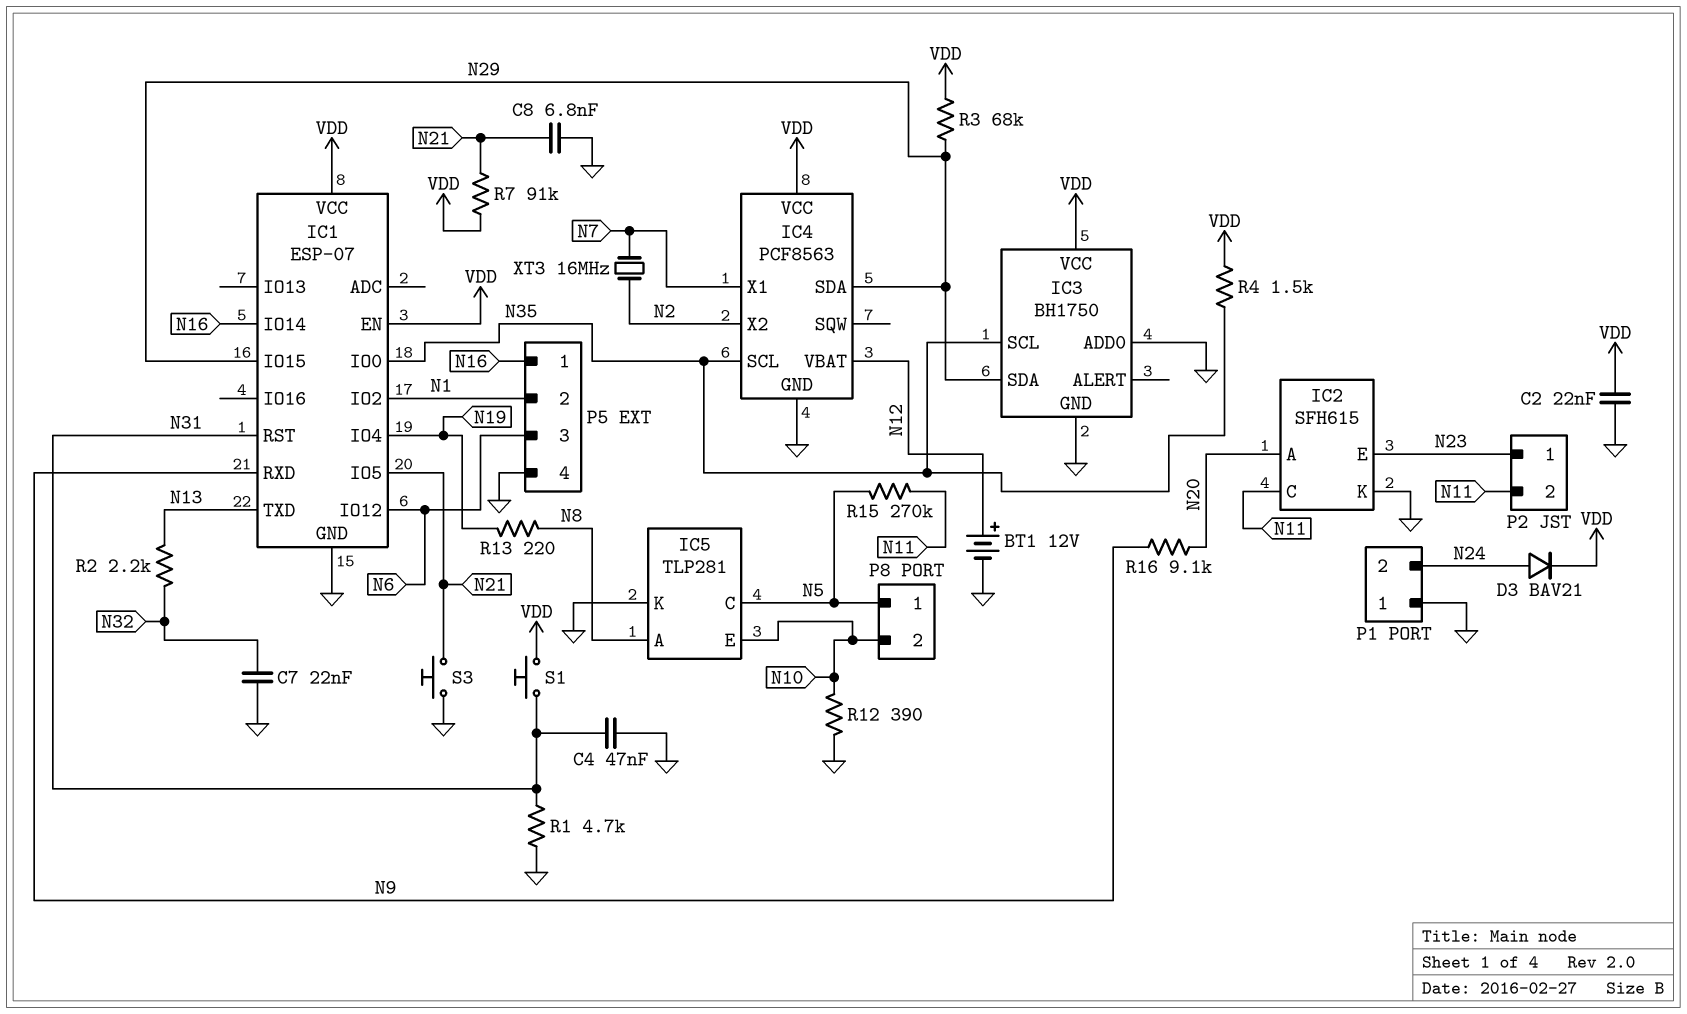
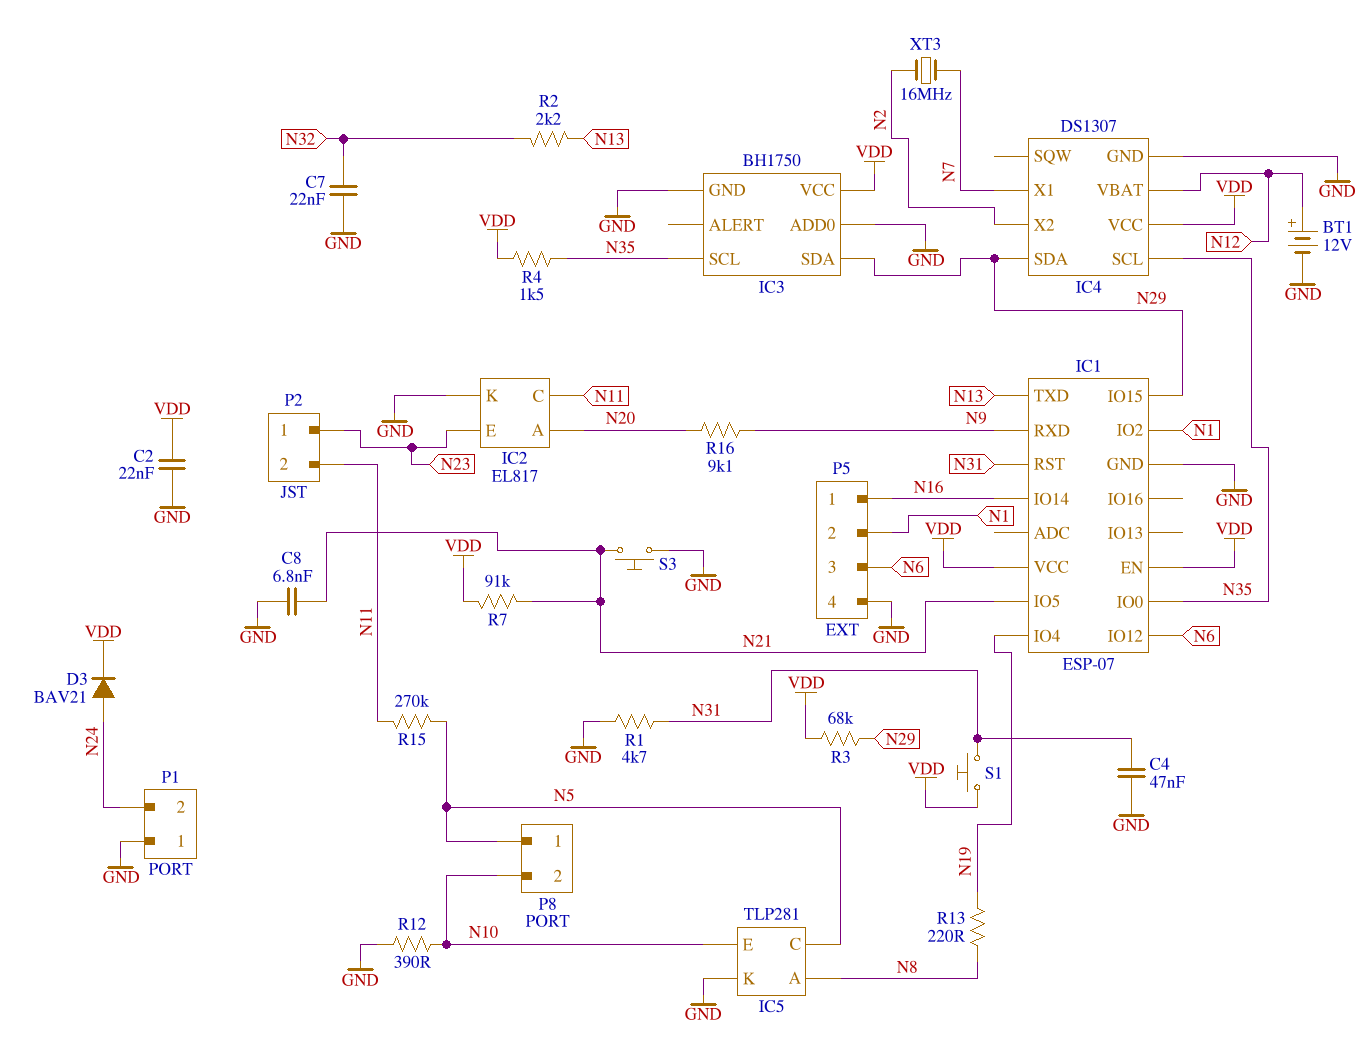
IC2: SFH615 -> EL817
IC4: PCF8563 -> DS1307

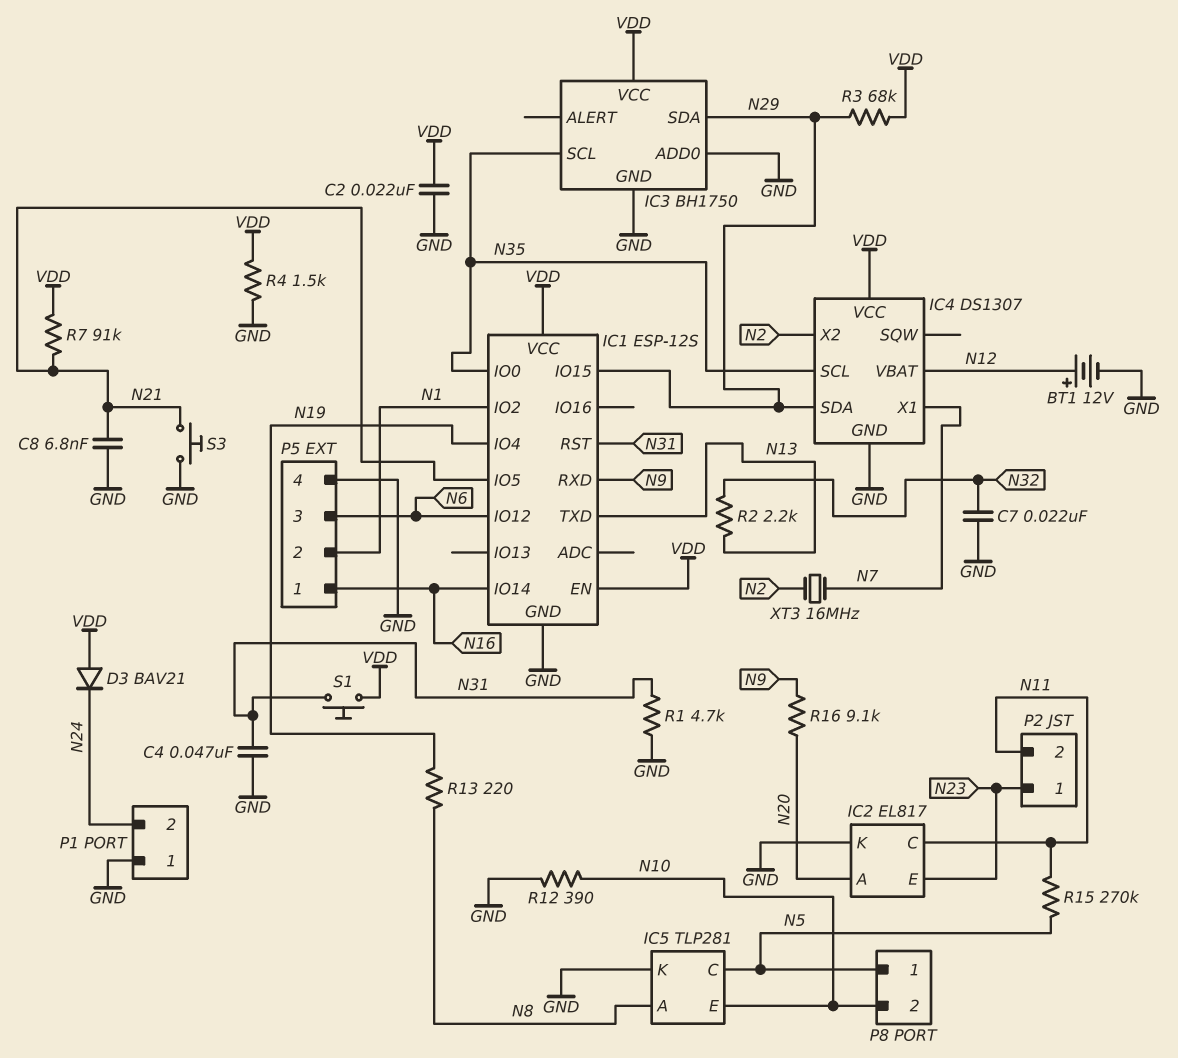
D3: diode BAV21 (A N24, K VDD) -> diode BAV21 (A VDD, K N24)
IC1: ESP-07 -> ESP-12S
R4: 1.5k (N35, VDD) -> 1.5k (GND, VDD)

